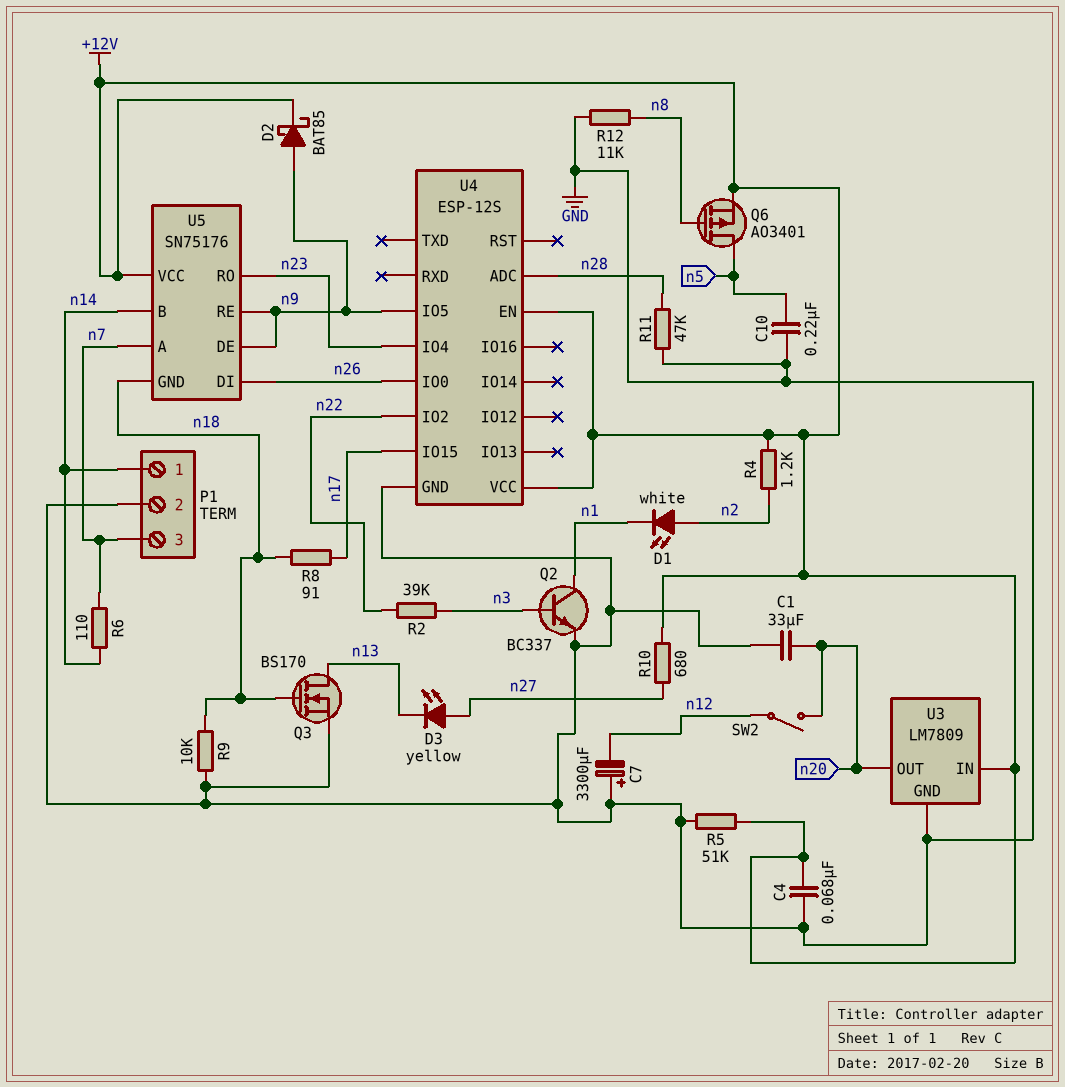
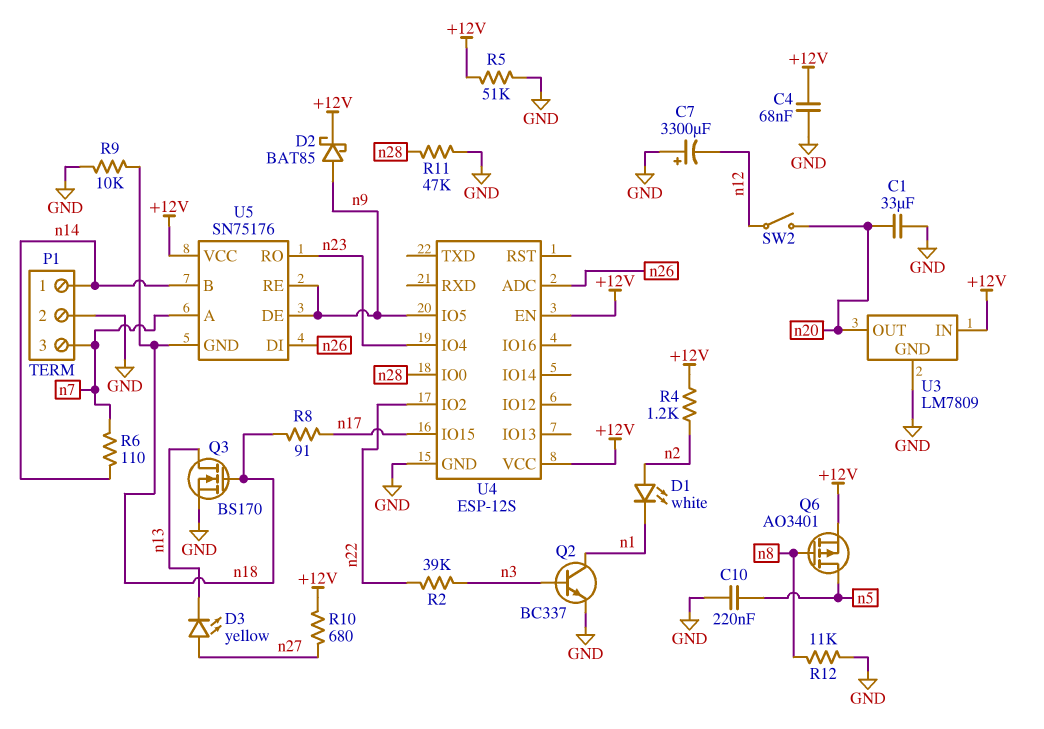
U4 pin ADC: n28 -> n26
U4 pin IO0: n26 -> n28

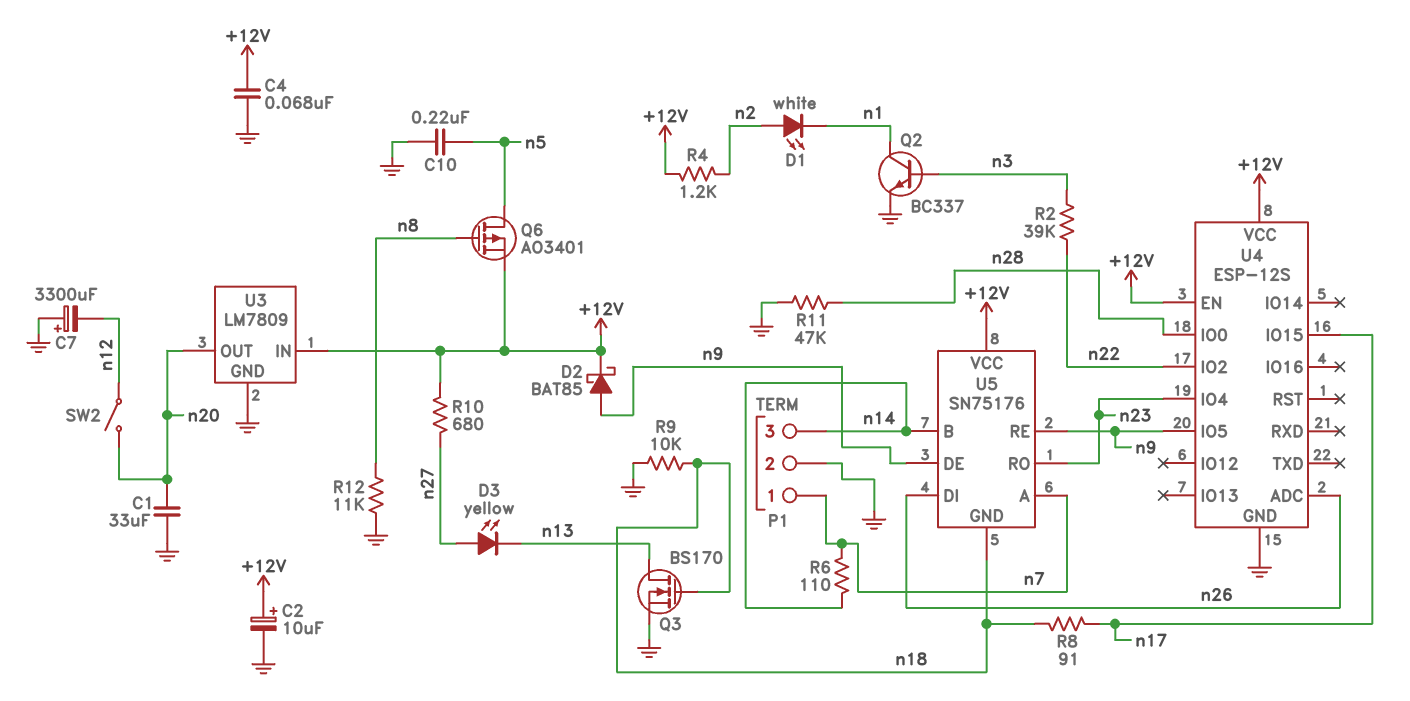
C2: none -> 10uF (plus +12V, minus GND)
P1 pin 1: n14 -> n7
P1 pin 3: n7 -> n14
R5: 51k (+12V, GND) -> none

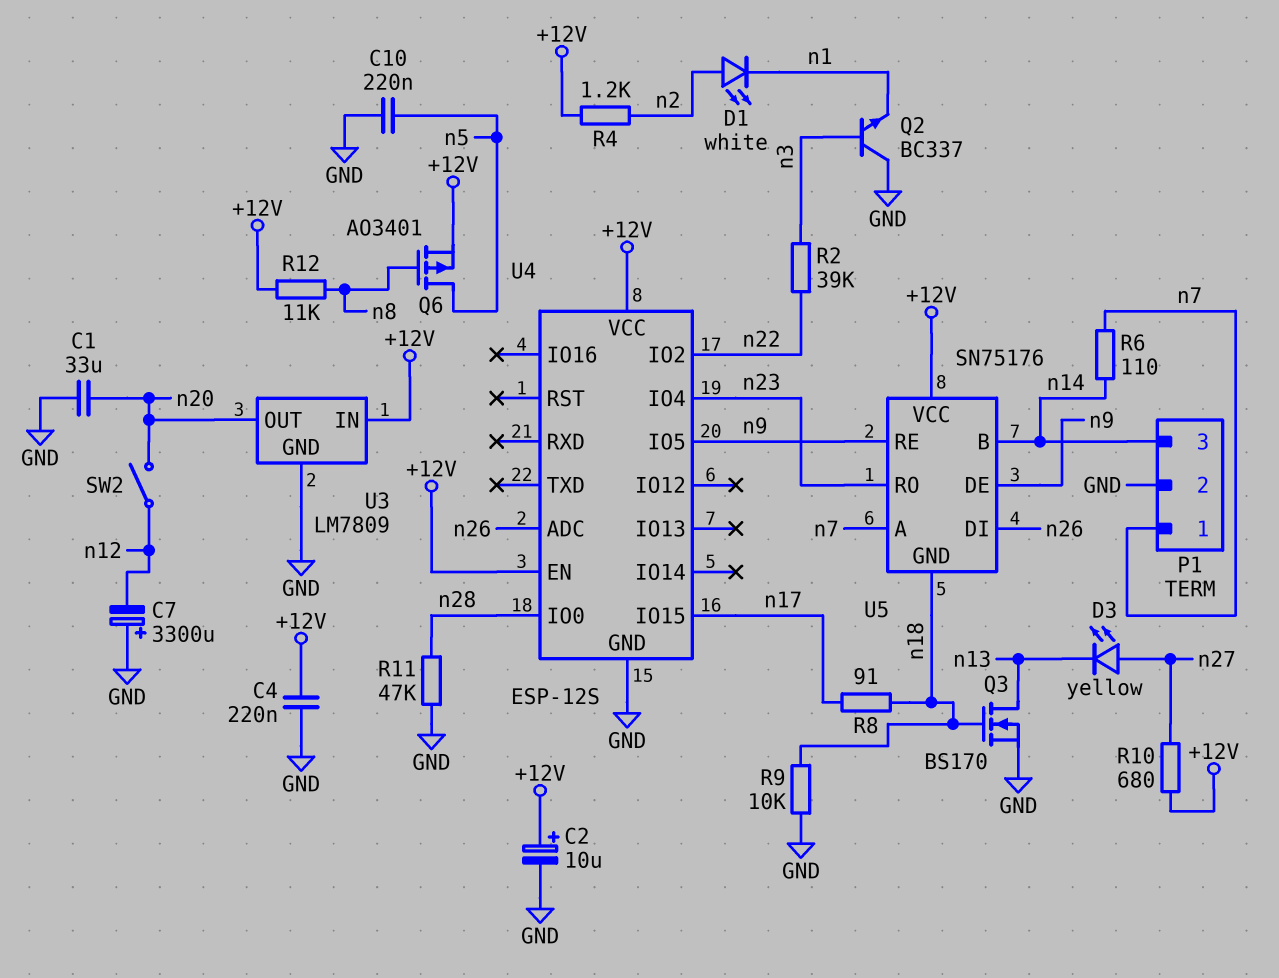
C4: 68nF (+12V, GND) -> 220nF (+12V, GND)
D2: schottky BAT85 (A n9, K +12V) -> none
Q2: NPN BC337 (B n3, C n1, E GND) -> NPN BC337 (B n3, C GND, E n1)
R12: 11k (GND, n8) -> 11k (+12V, n8)

